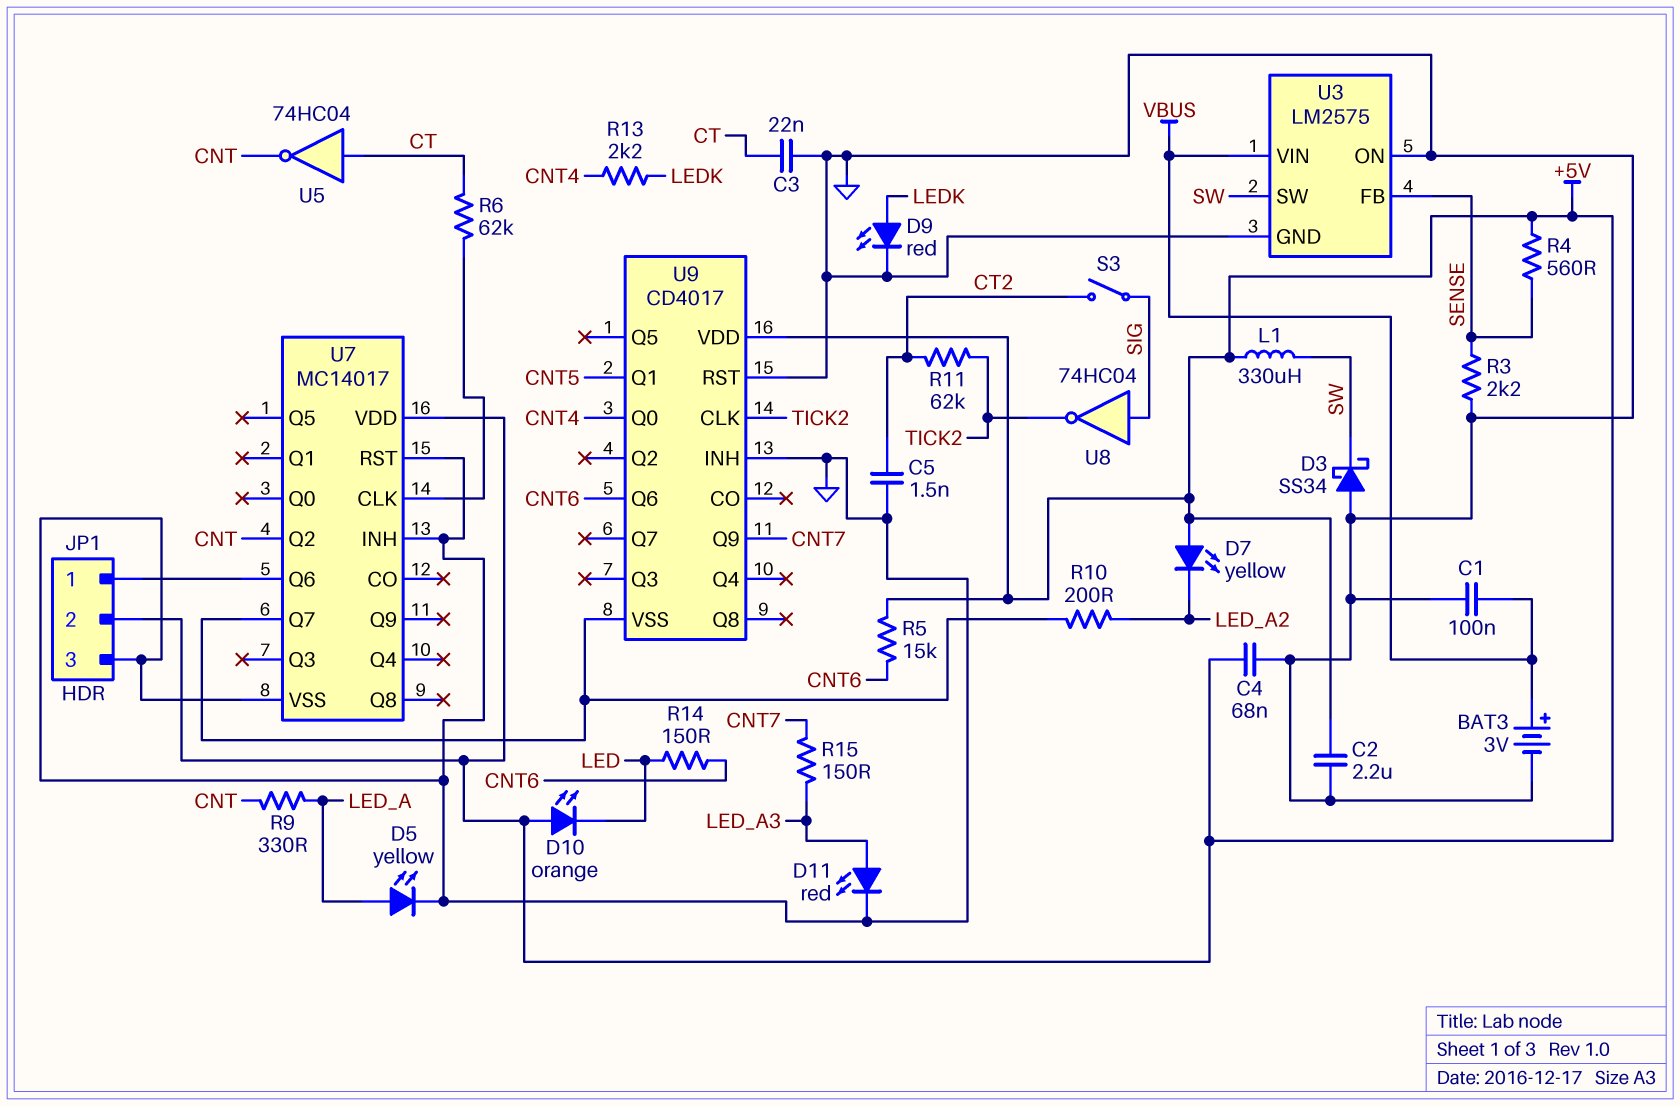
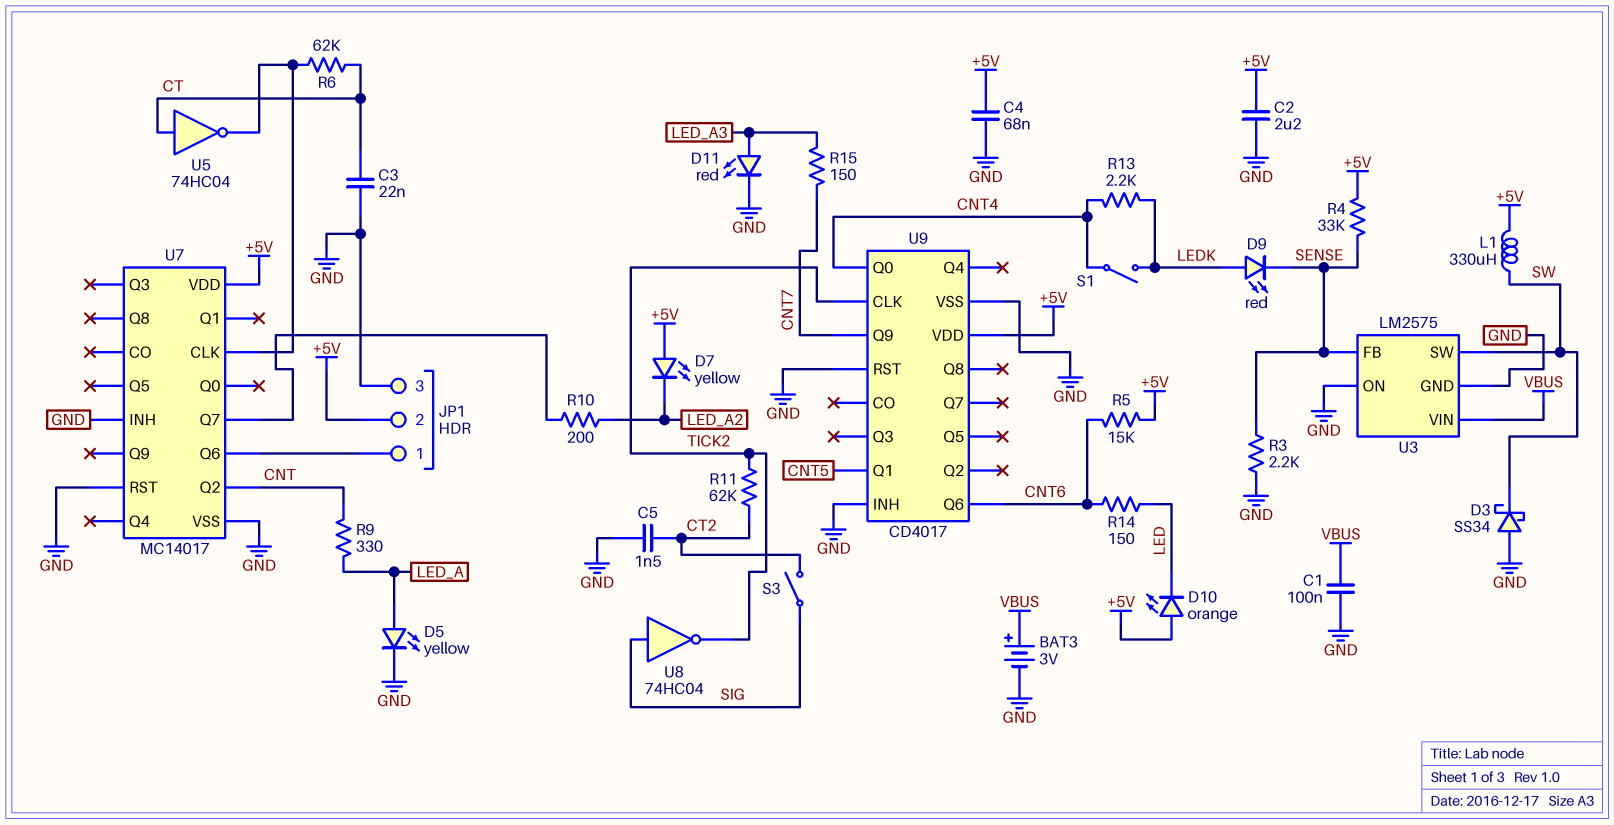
D9: LED red (A LEDK, K GND) -> LED red (A LEDK, K SENSE)
R4: 560 (+5V, SENSE) -> 33k (+5V, SENSE)
S1: none -> switch (CNT4, LEDK)
U5: NOT 74HC04 (in CT, out CNT) -> NOT 74HC04 (in CT, out U7/CLK)
U9 pin VSS: U7/Q7 -> GND

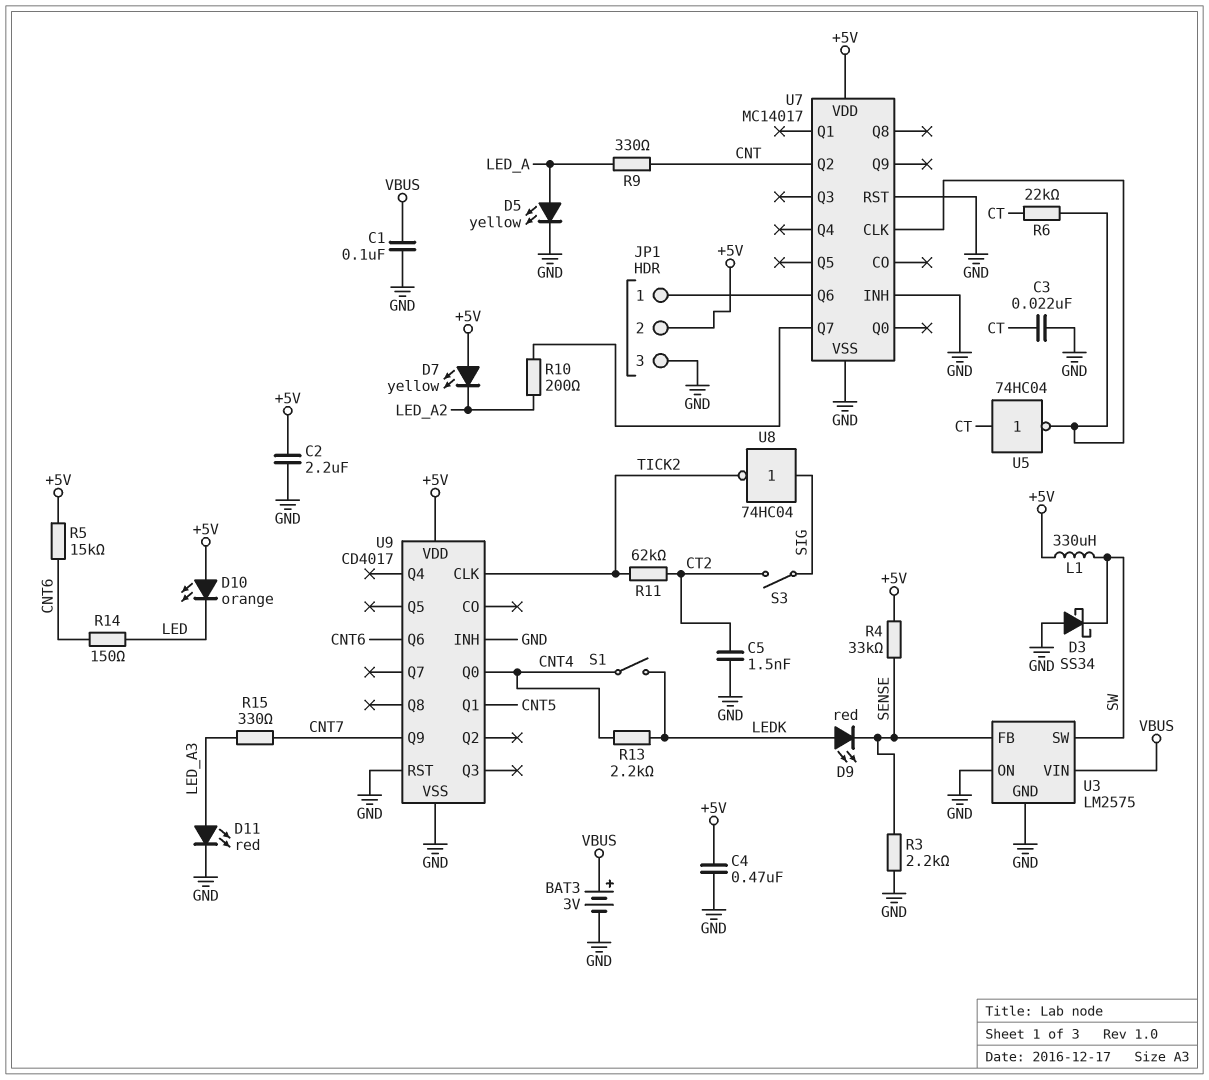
C4: 68nF (+5V, GND) -> 470nF (+5V, GND)
R6: 62k (CT, U7/CLK) -> 22k (CT, U7/CLK)
R15: 150 (CNT7, LED_A3) -> 330 (CNT7, LED_A3)

